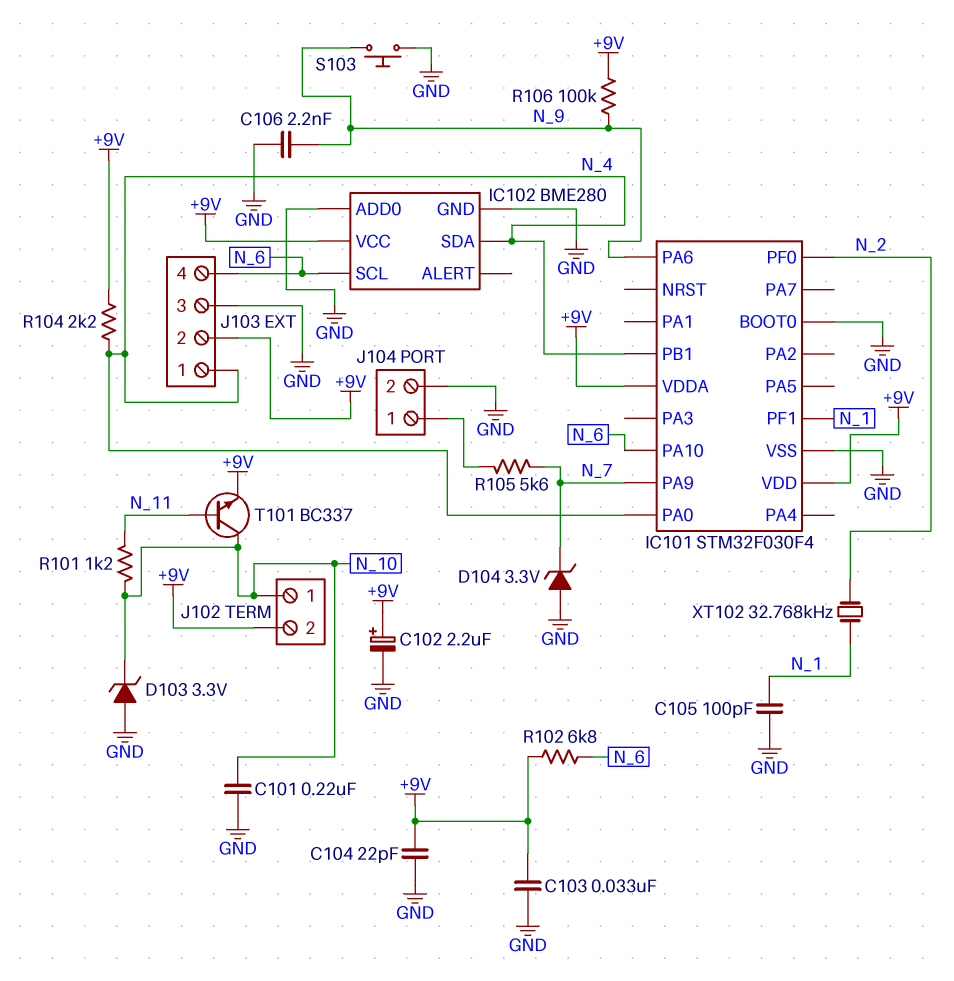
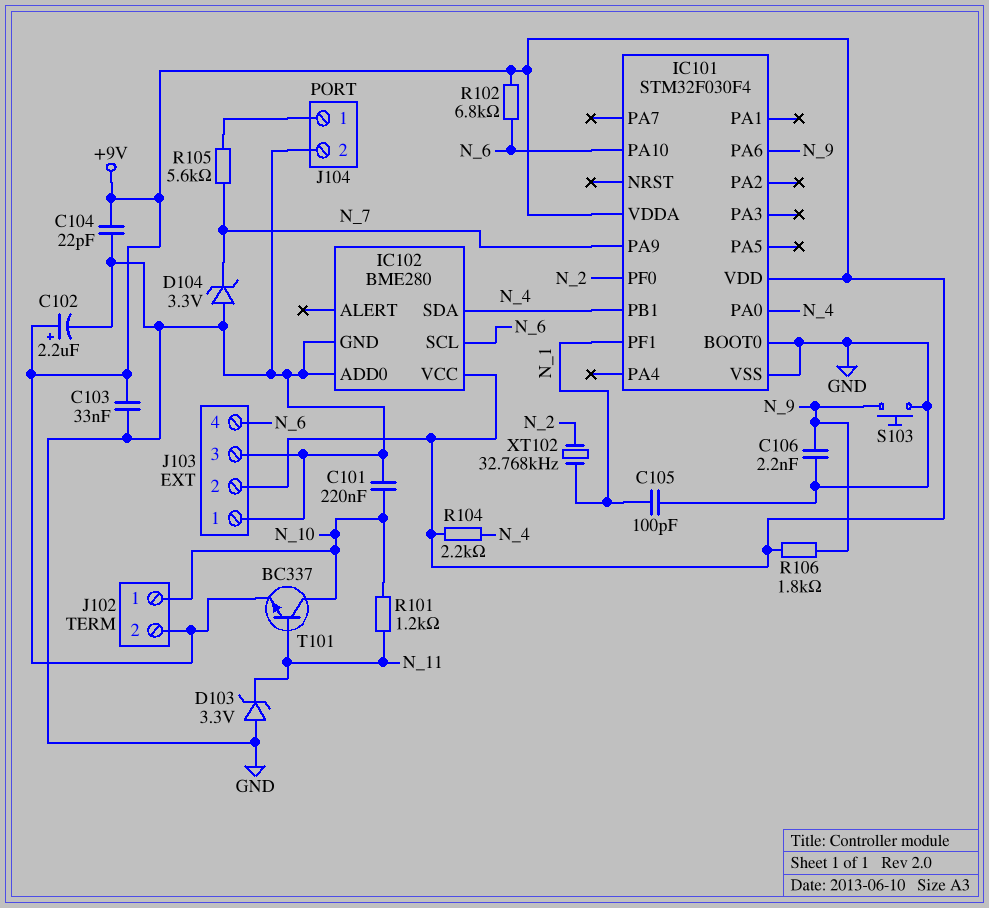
D103: zener 3.3V (A GND, K N_10) -> zener 3.3V (A GND, K N_11)
J103 pin 1: N_4 -> GND
R106: 100k (+9V, N_9) -> 1.8k (+9V, N_9)

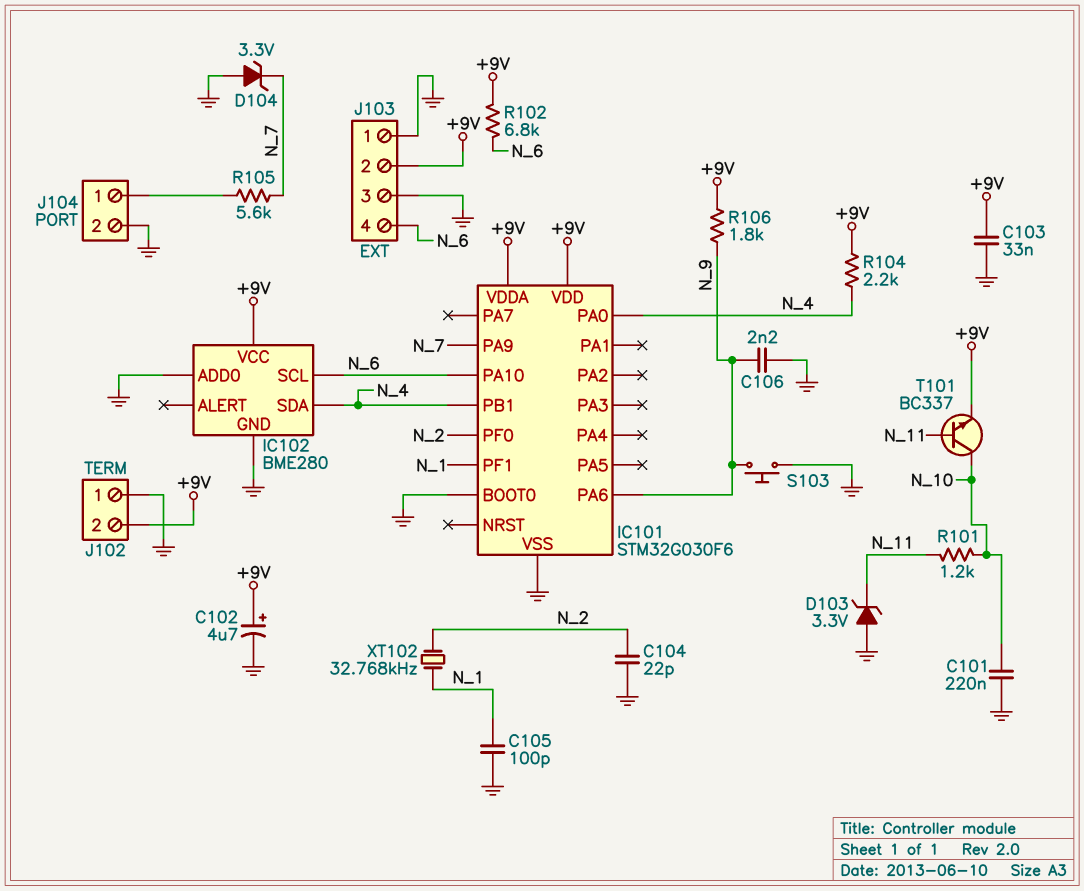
C102: 2.2uF (plus +9V, minus GND) -> 4.7uF (plus +9V, minus GND)
C104: 22pF (+9V, GND) -> 22pF (GND, N_2)
IC101: STM32F030F4 -> STM32G030F6
J102 pin 1: N_10 -> GND

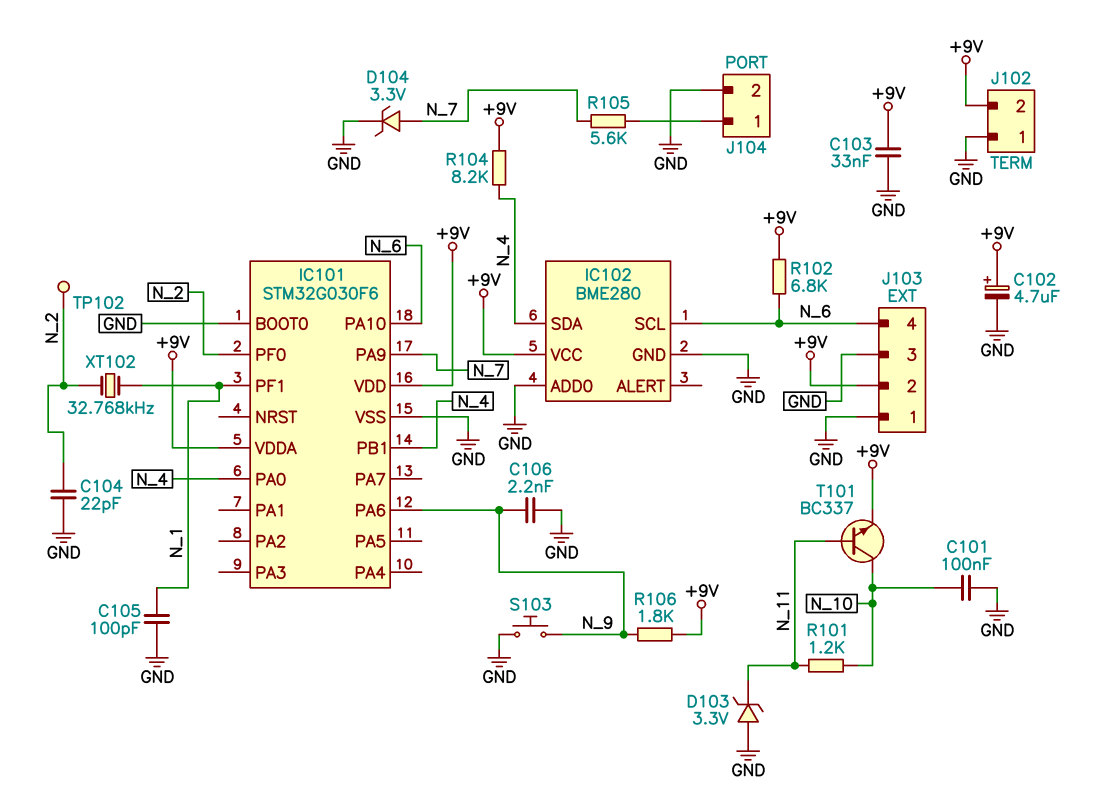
C101: 220nF (GND, N_10) -> 100nF (GND, N_10)
D104: zener 3.3V (A GND, K N_7) -> zener 3.3V (A N_7, K GND)
R104: 2.2k (+9V, N_4) -> 8.2k (+9V, N_4)
TP102: none -> test point (N_2)

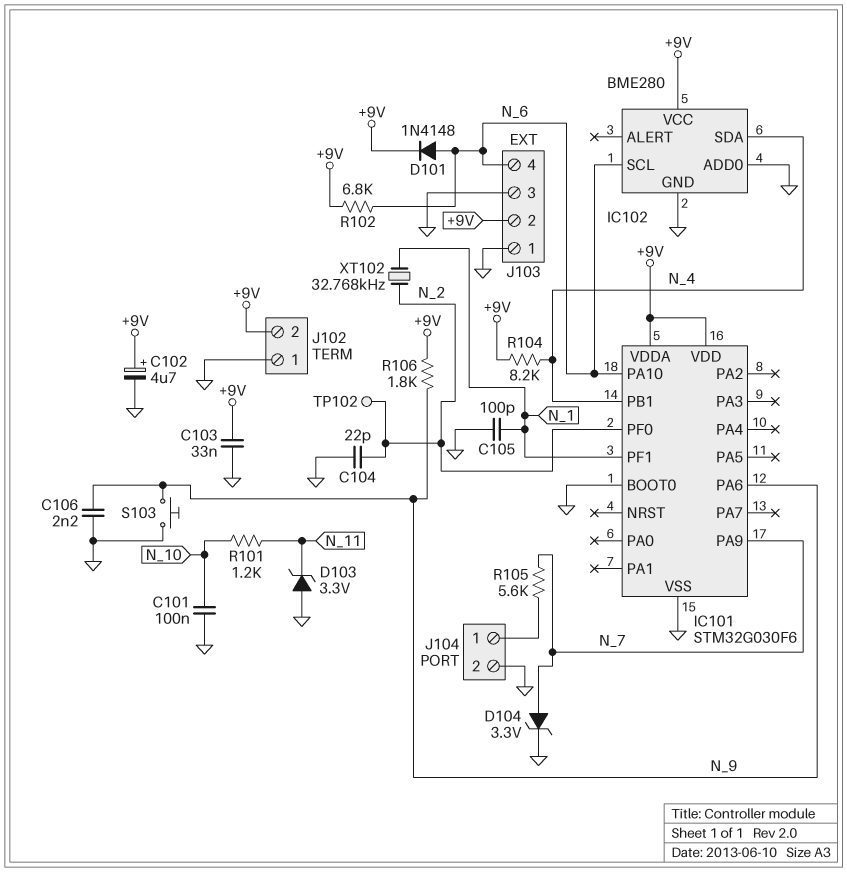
D101: none -> diode 1N4148 (A N_6, K +9V)
IC101 pin PA0: N_4 -> none
T101: NPN BC337 (B N_11, C N_10, E +9V) -> none

